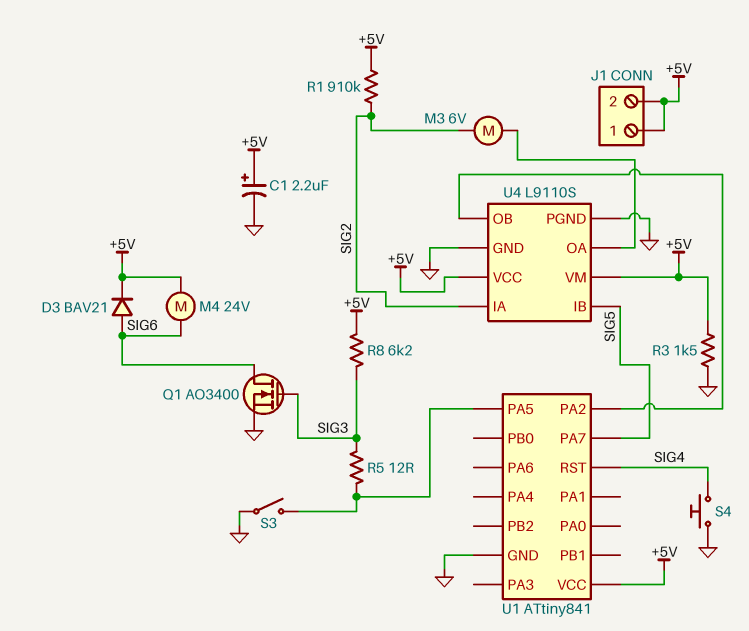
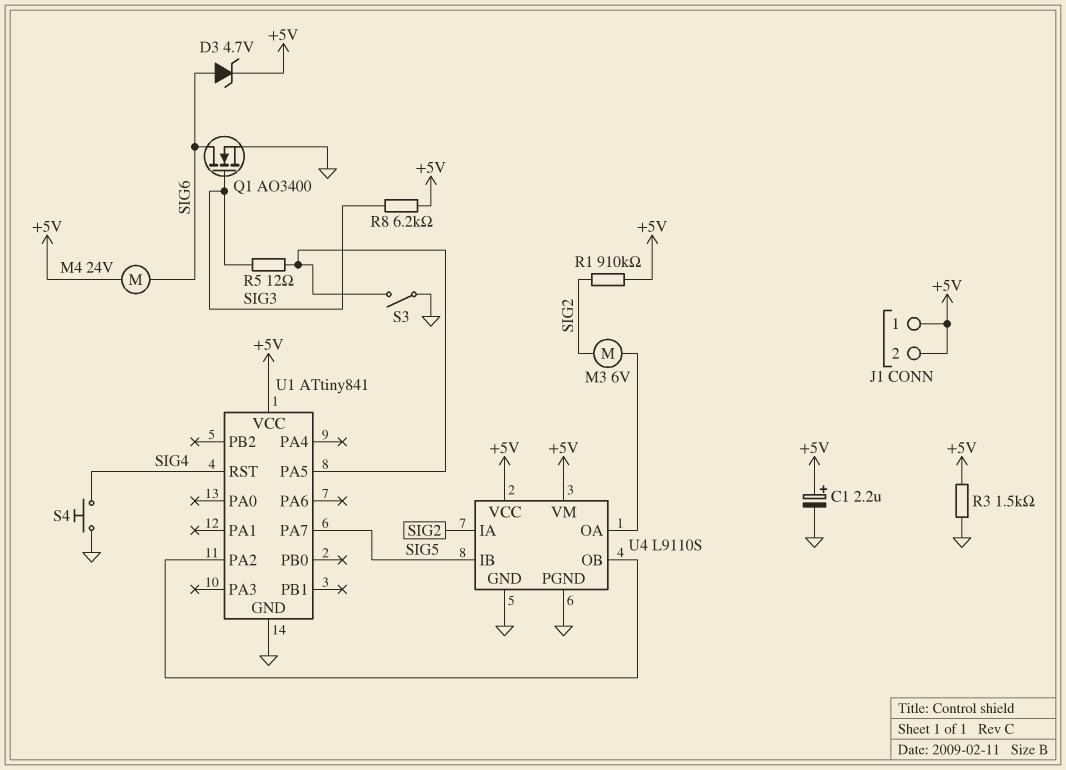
D3: diode BAV21 (A SIG6, K +5V) -> zener 4.7V (A SIG6, K +5V)

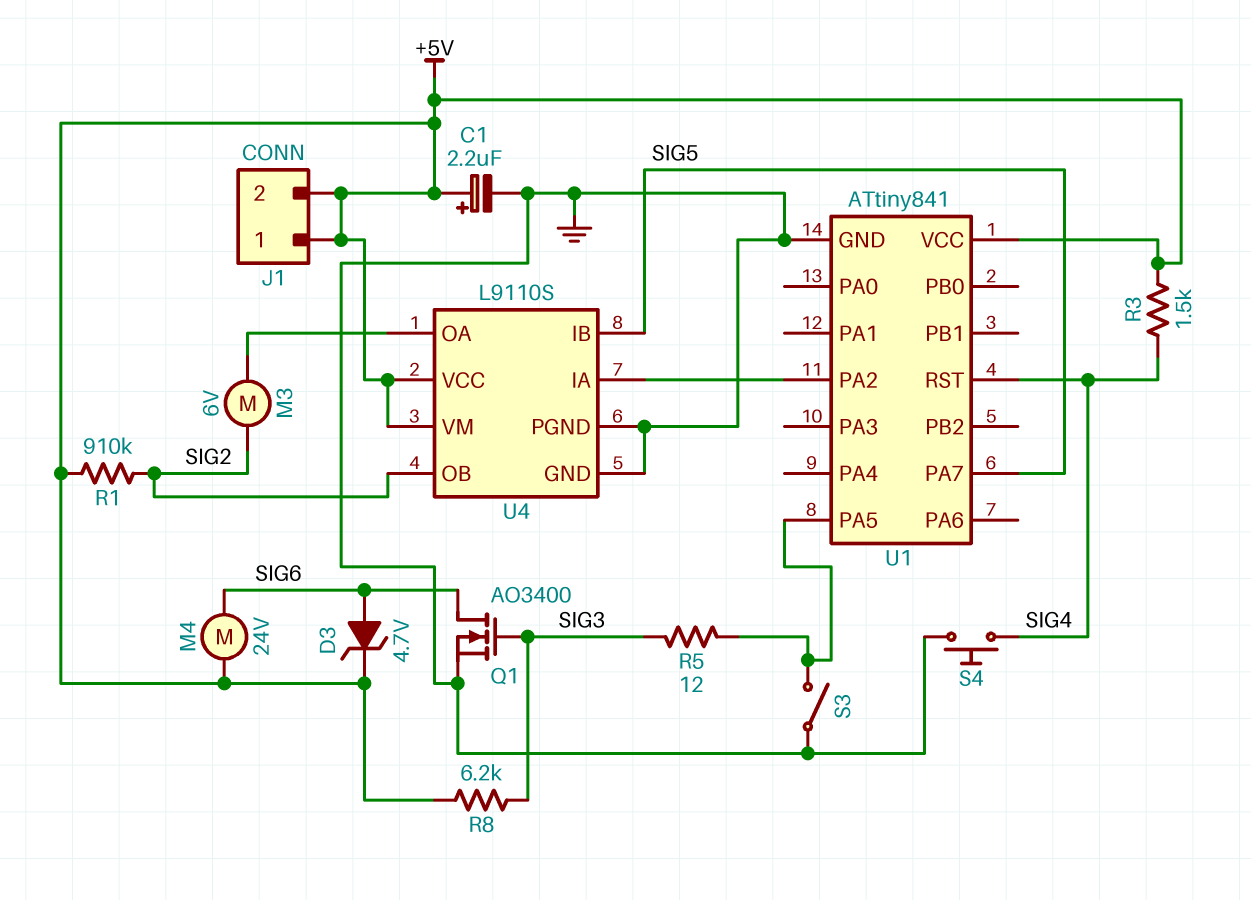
R3: 1.5k (+5V, GND) -> 1.5k (+5V, SIG4)
U4 pin IA: SIG2 -> U1/PA2
U4 pin OB: U1/PA2 -> SIG2

